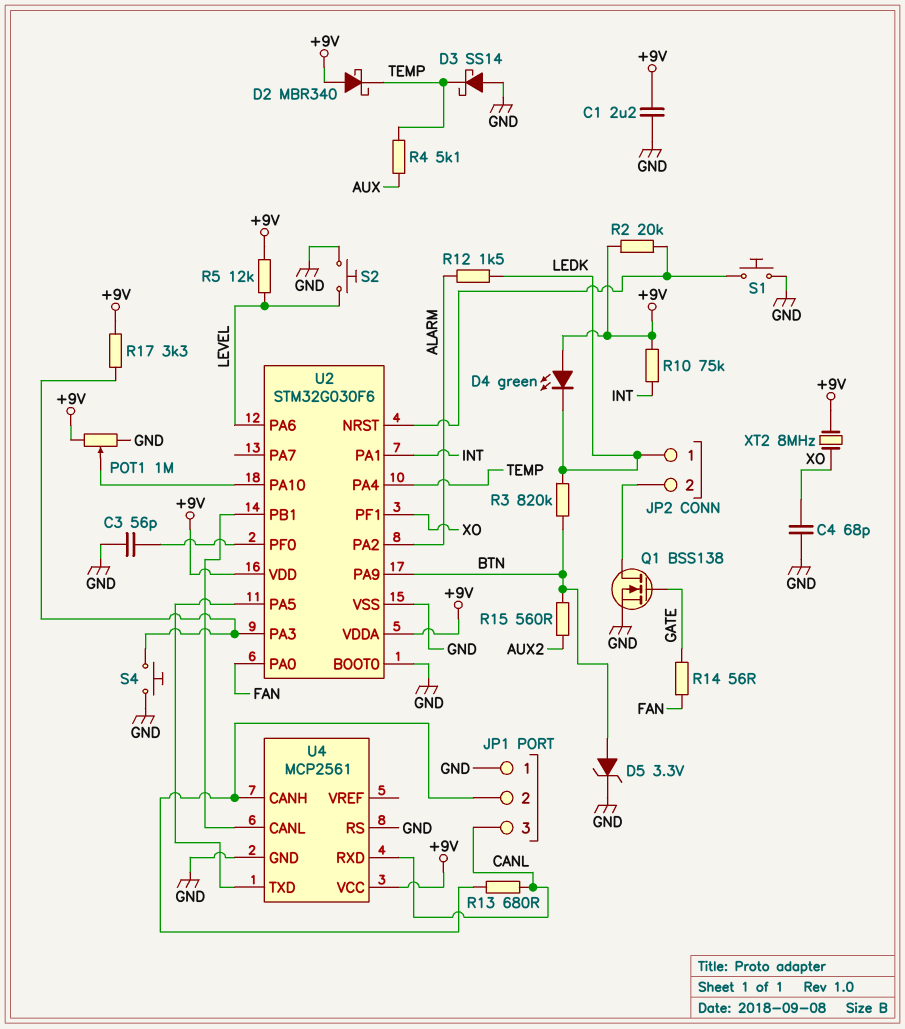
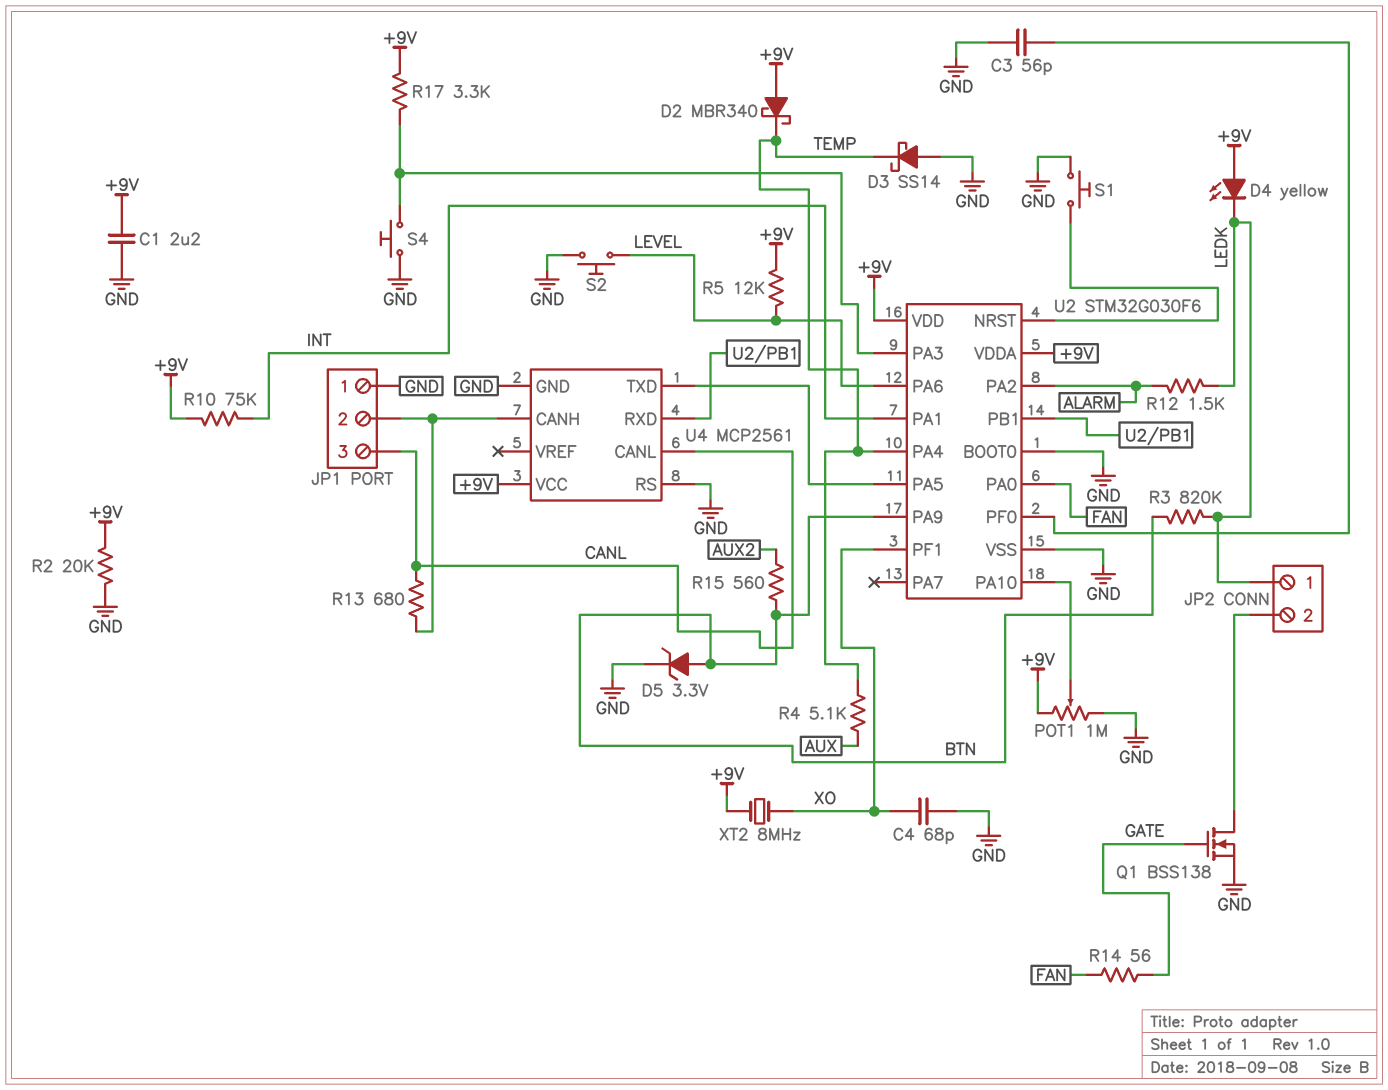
D4: LED green (A +9V, K LEDK) -> LED yellow (A +9V, K LEDK)
R2: 20k (+9V, U2/NRST) -> 20k (+9V, GND)
U4 pin CANL: U2/PB1 -> CANL
U4 pin RXD: CANL -> U2/PB1

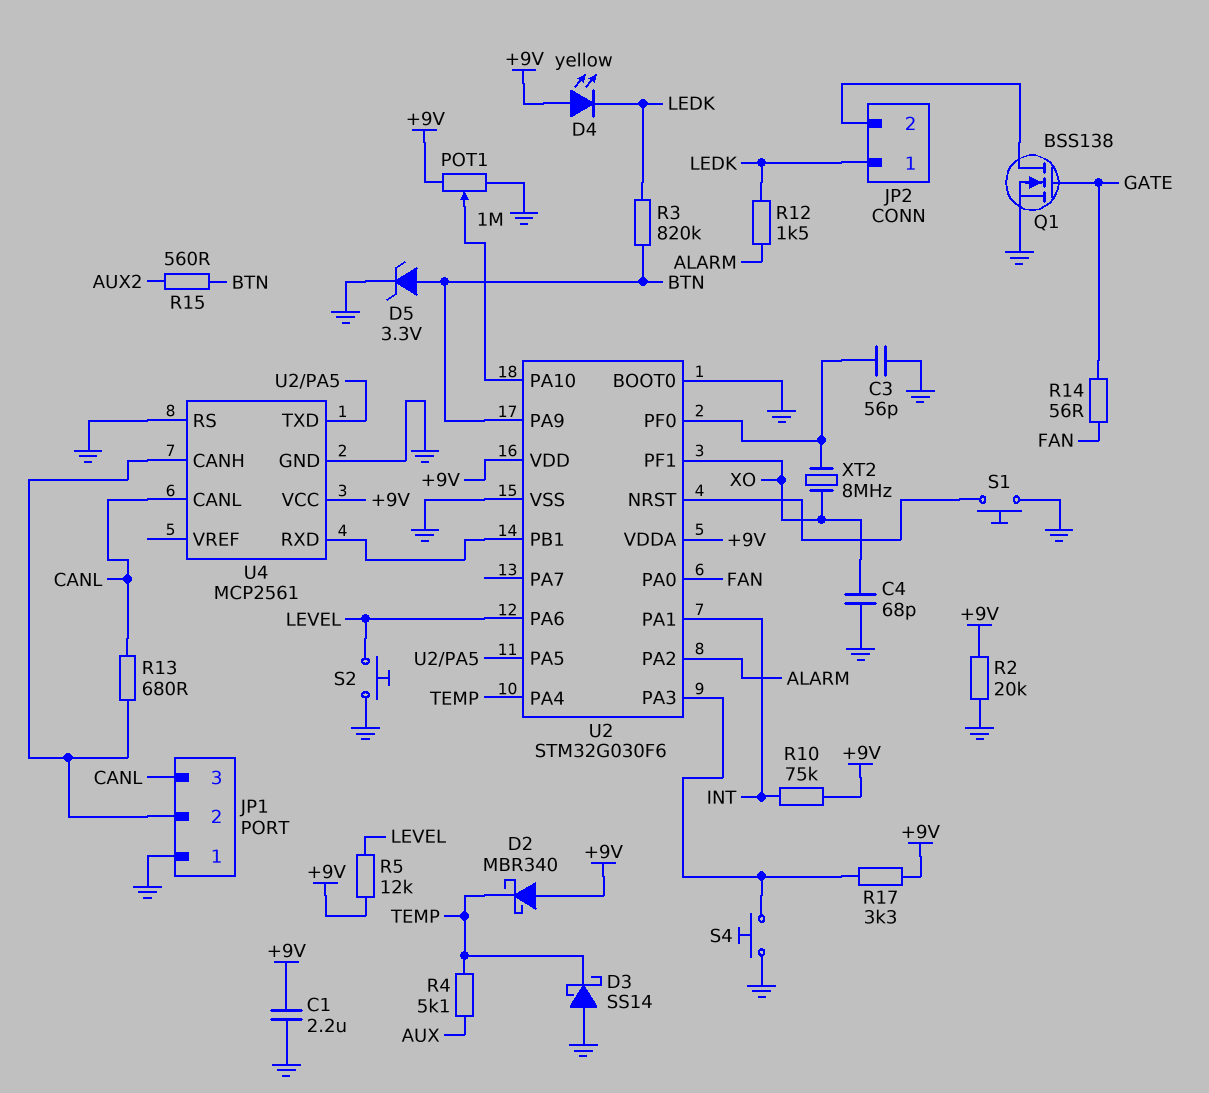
XT2: 8MHz (+9V, XO) -> 8MHz (U2/PF0, XO)

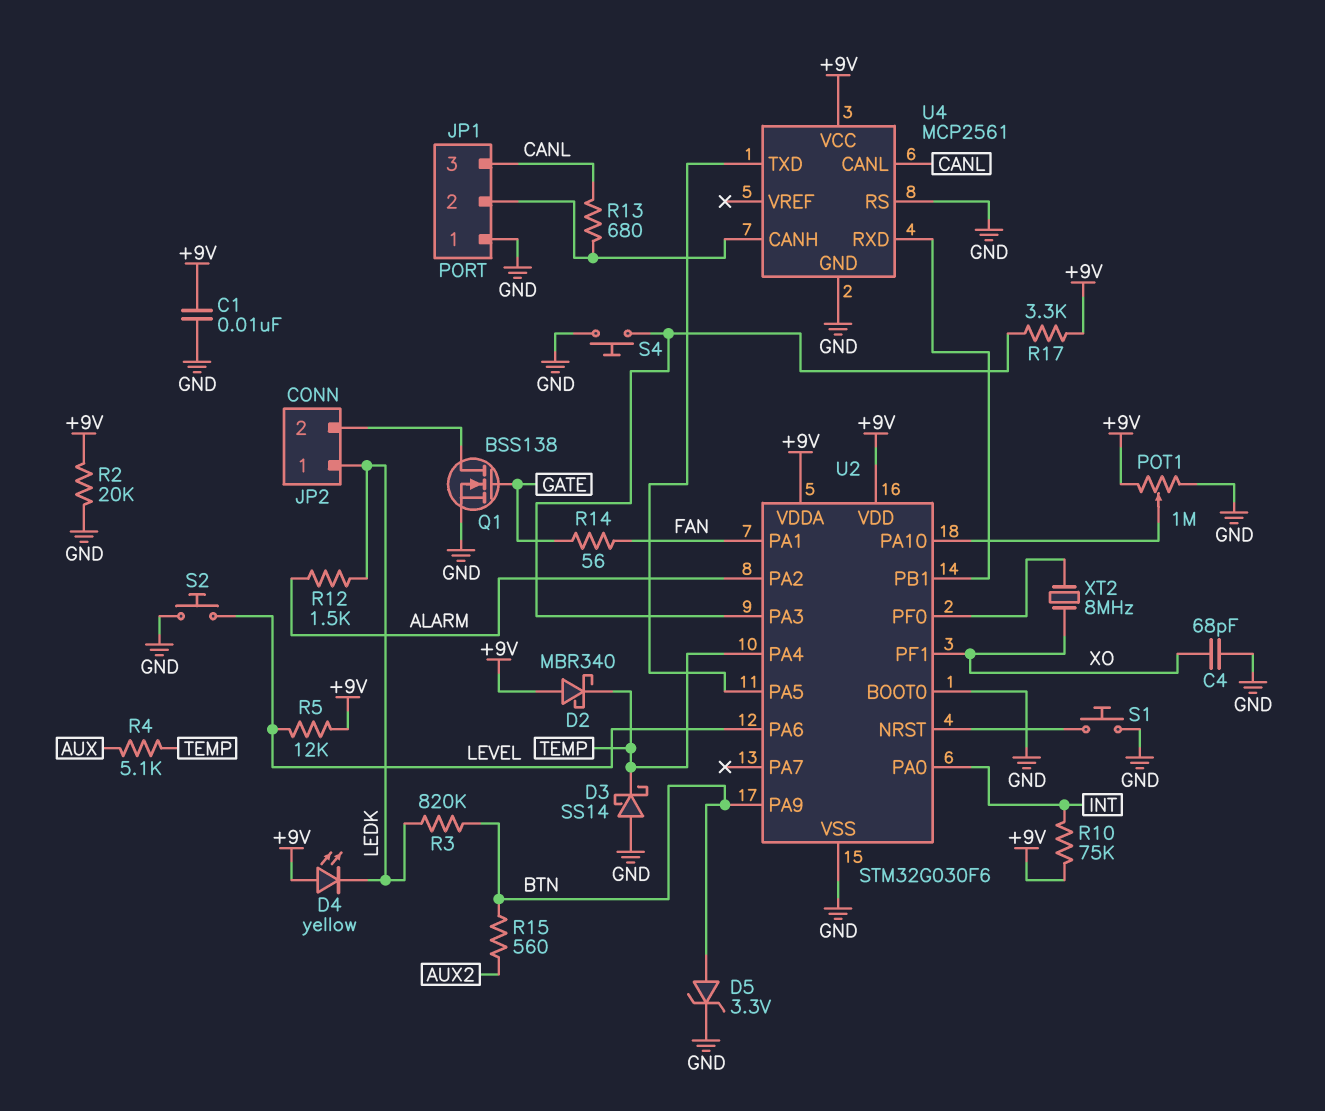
C1: 2.2uF (+9V, GND) -> 10nF (+9V, GND)
C3: 56pF (GND, U2/PF0) -> none
U2 pin PA0: FAN -> INT
U2 pin PA1: INT -> FAN

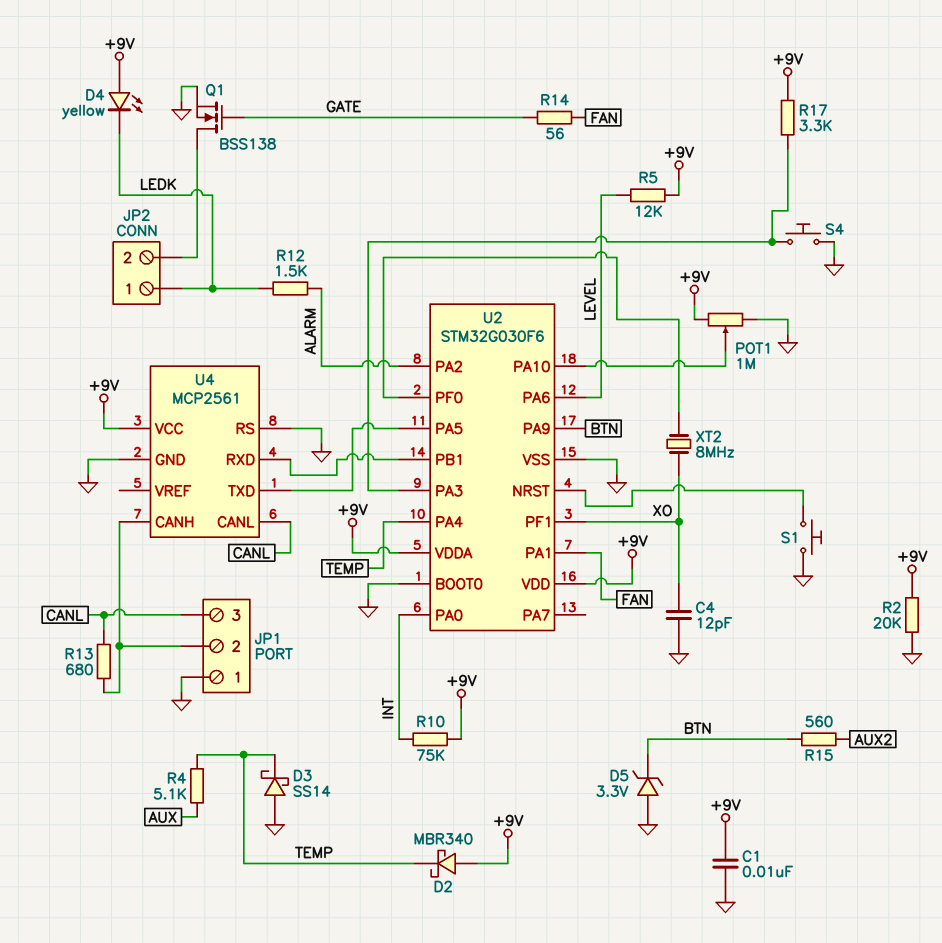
C4: 68pF (GND, XO) -> 12pF (GND, XO)
D5: zener 3.3V (A BTN, K GND) -> zener 3.3V (A GND, K BTN)
R3: 820k (BTN, LEDK) -> none
S2: button (GND, LEVEL) -> none

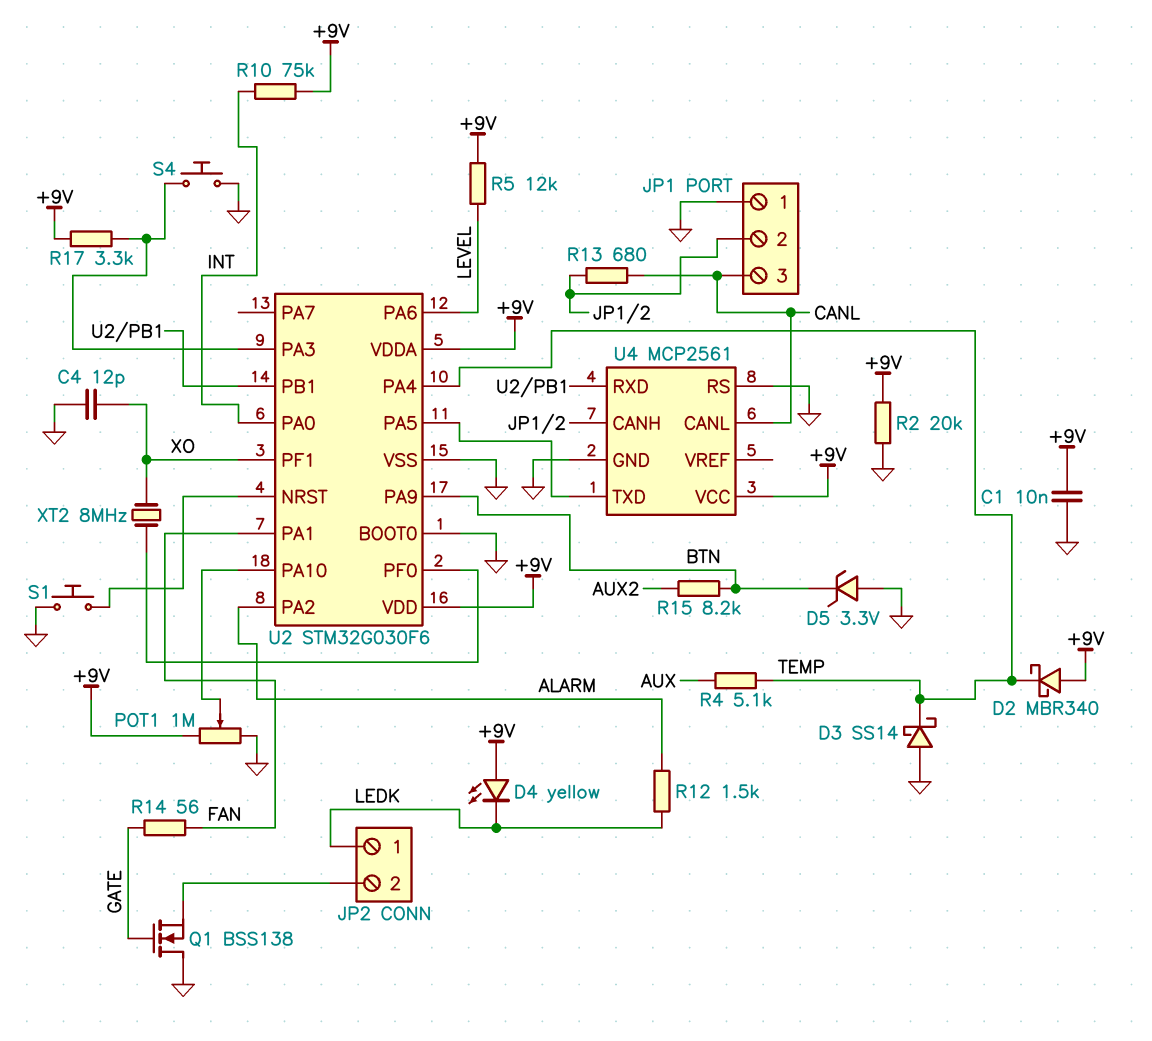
Q1: NMOS BSS138 (G GATE, D JP2/2, S GND) -> NMOS BSS138 (G GATE, D GND, S JP2/2)
R15: 560 (AUX2, BTN) -> 8.2k (AUX2, BTN)

